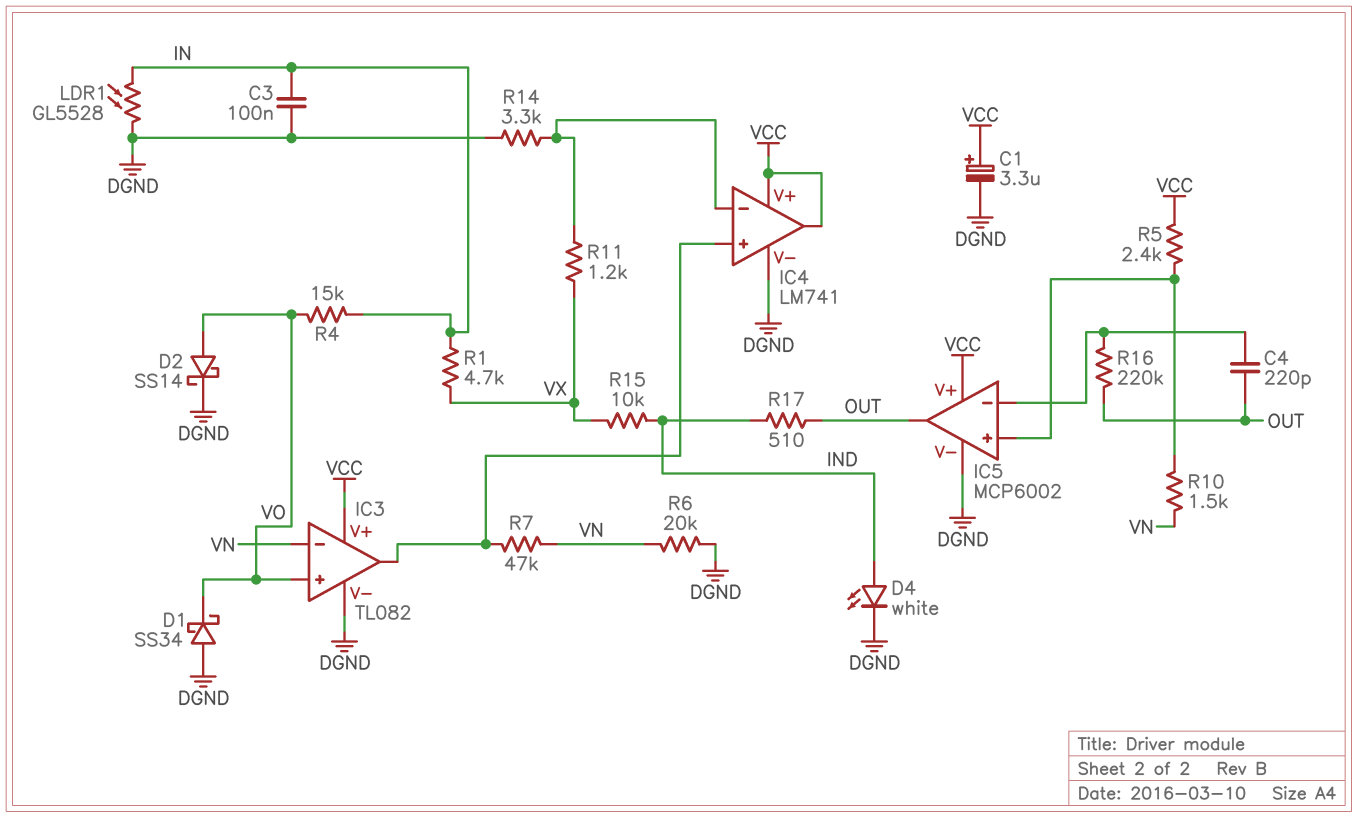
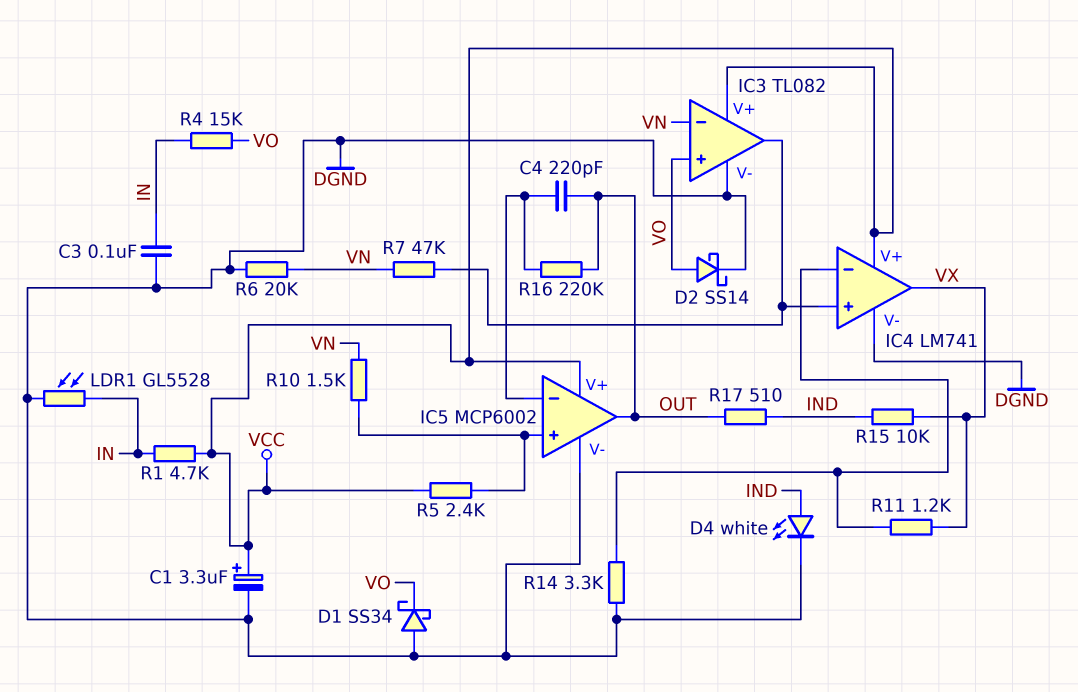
IC4 pin out: VCC -> VX
R1: 4.7k (IN, VX) -> 4.7k (IN, VCC)

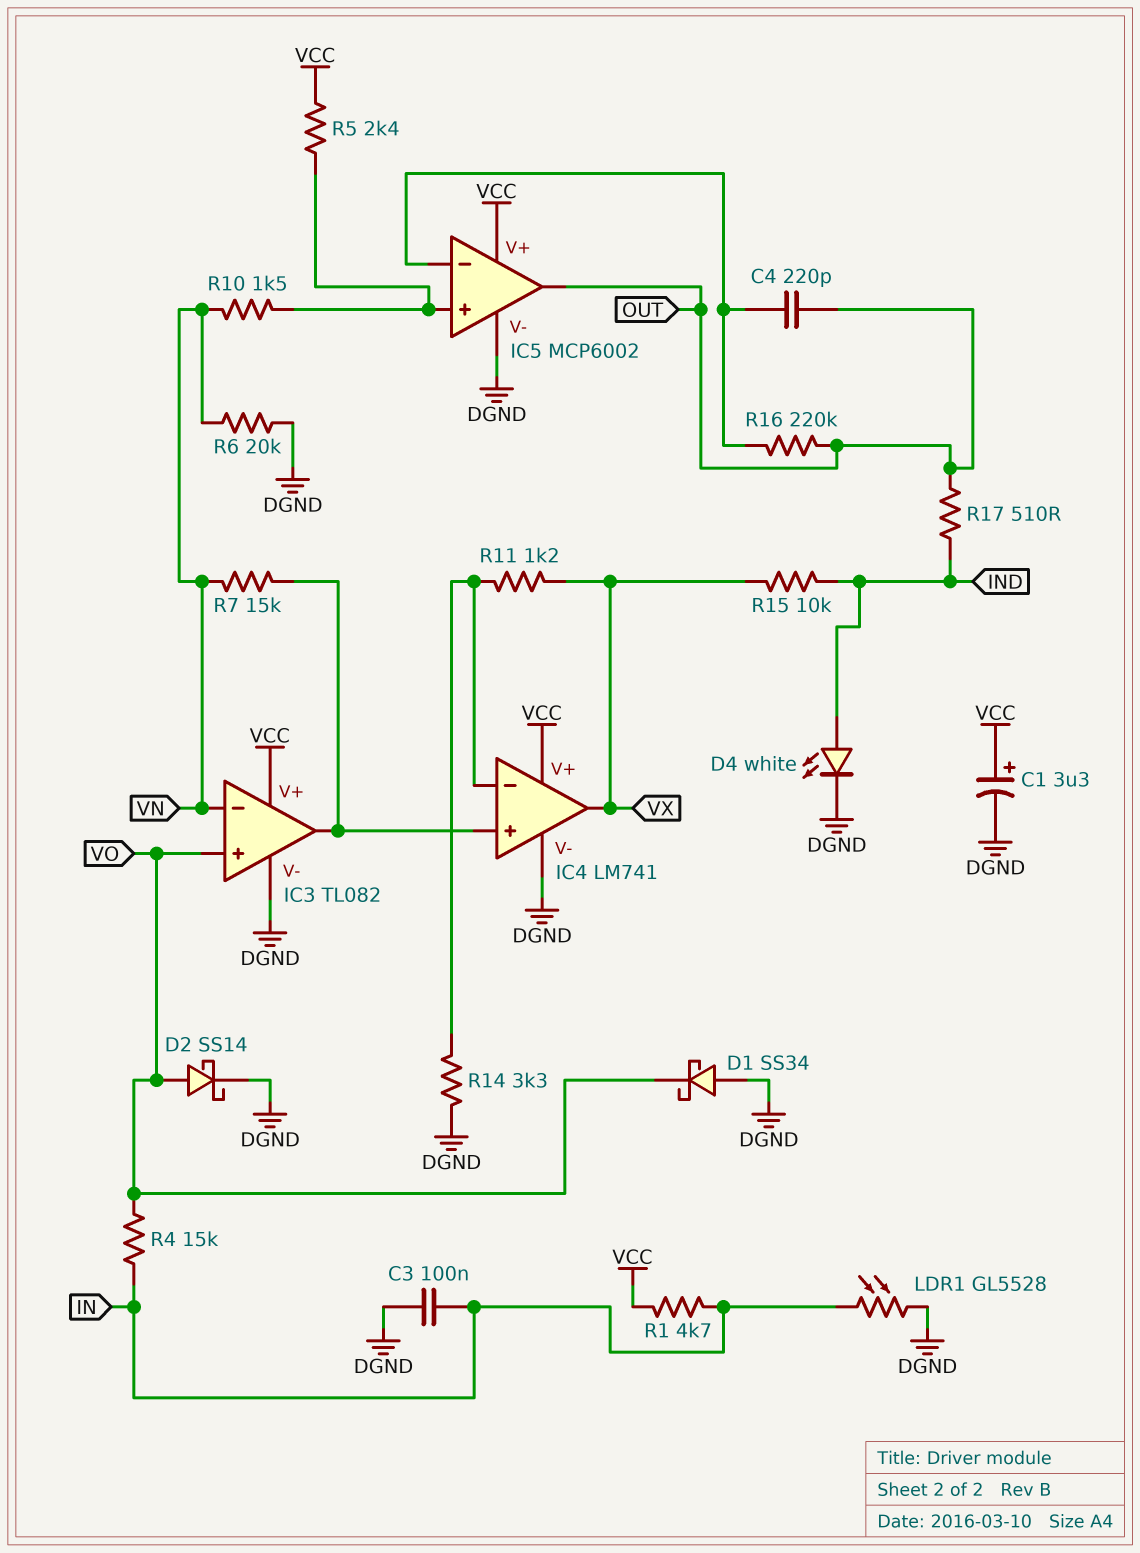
R7: 47k (IC3/out, VN) -> 15k (IC3/out, VN)

